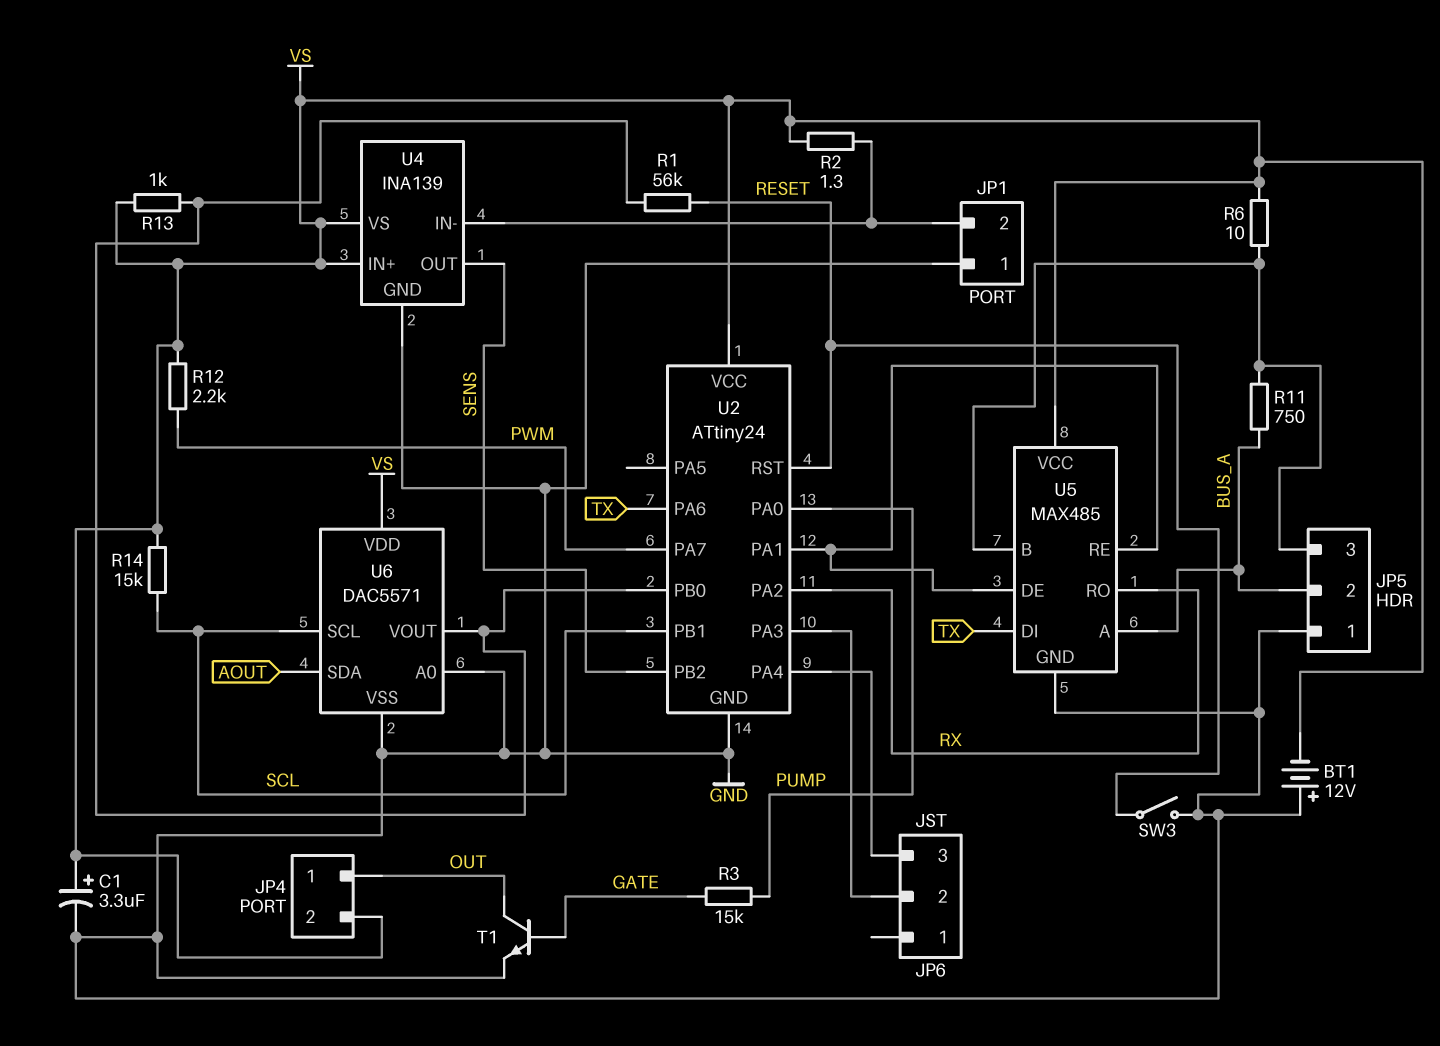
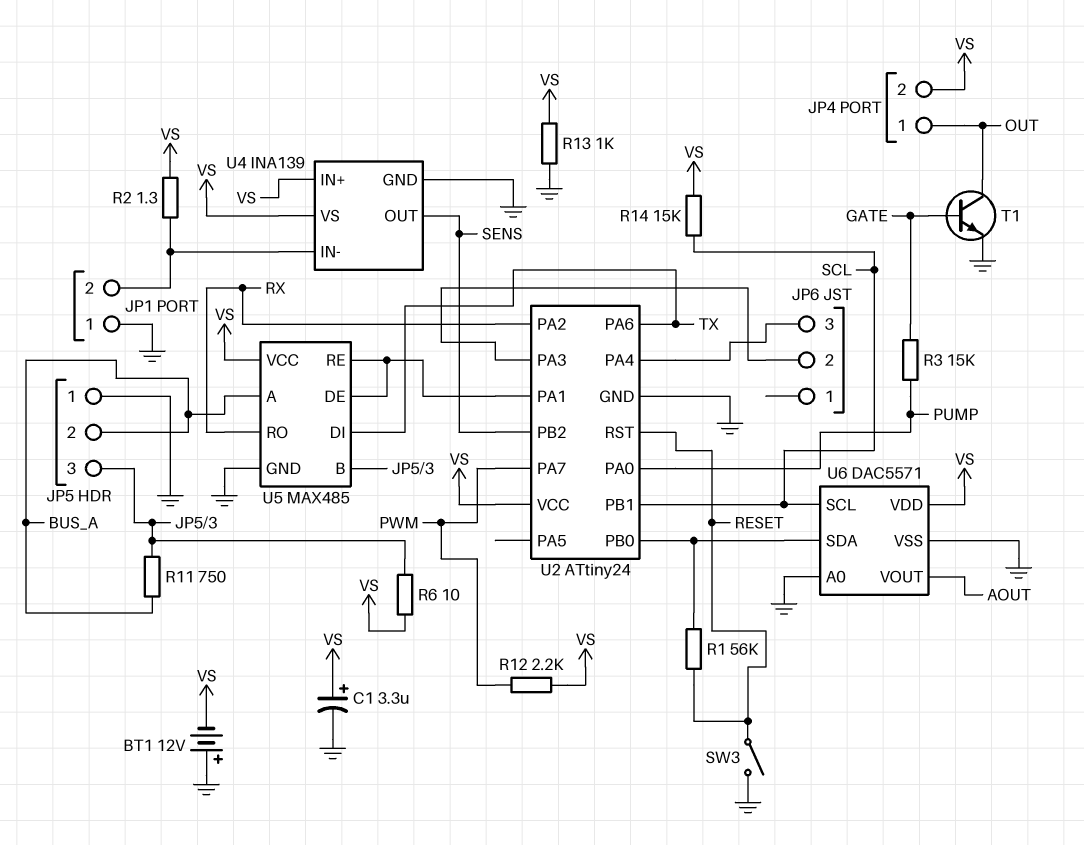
R13: 1k (U2/PB0, VS) -> 1k (GND, VS)
U6 pin SDA: AOUT -> U2/PB0
U6 pin VOUT: U2/PB0 -> AOUT

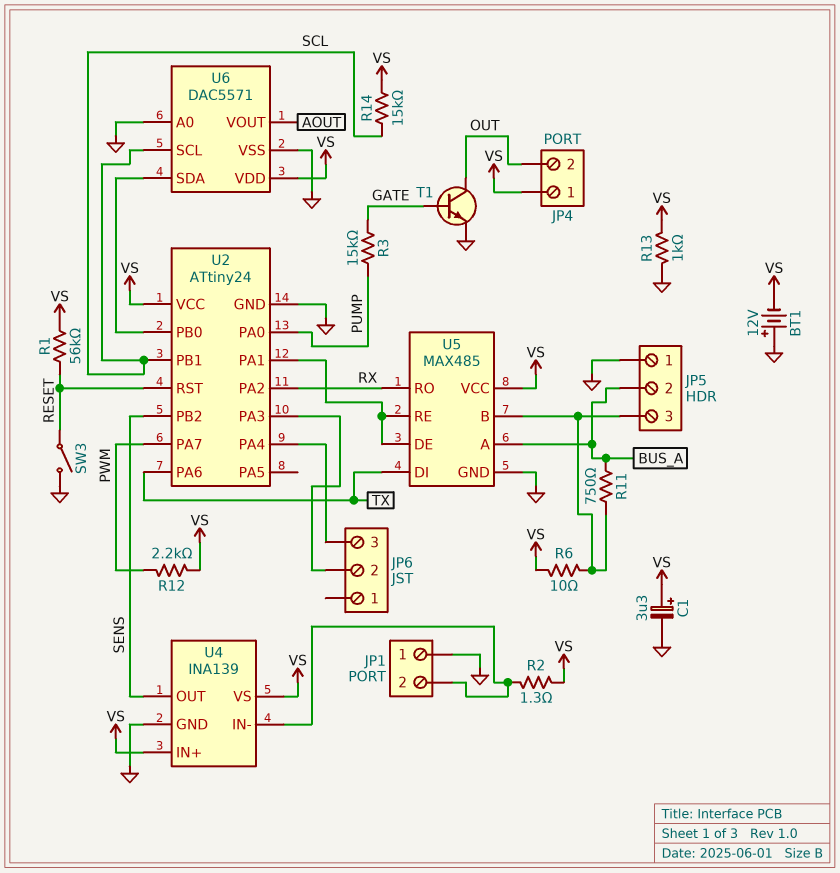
JP4 pin 1: OUT -> VS
JP4 pin 2: VS -> OUT
R1: 56k (RESET, U2/PB0) -> 56k (RESET, VS)

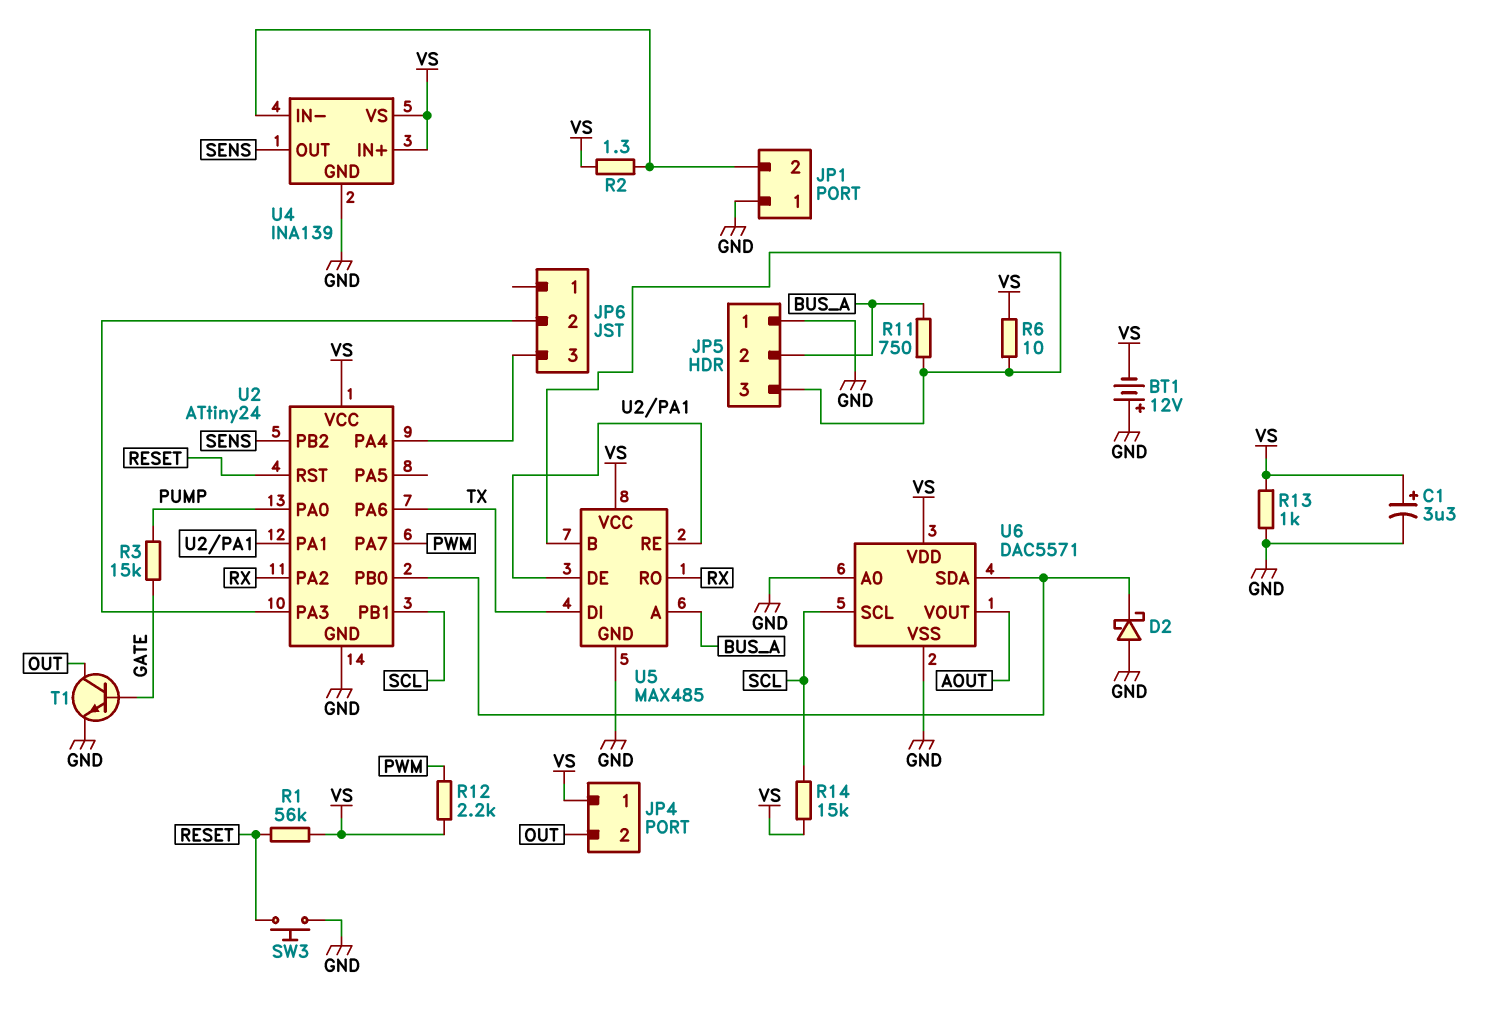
D2: none -> schottky (A GND, K U2/PB0)
SW3: switch (GND, RESET) -> button (GND, RESET)

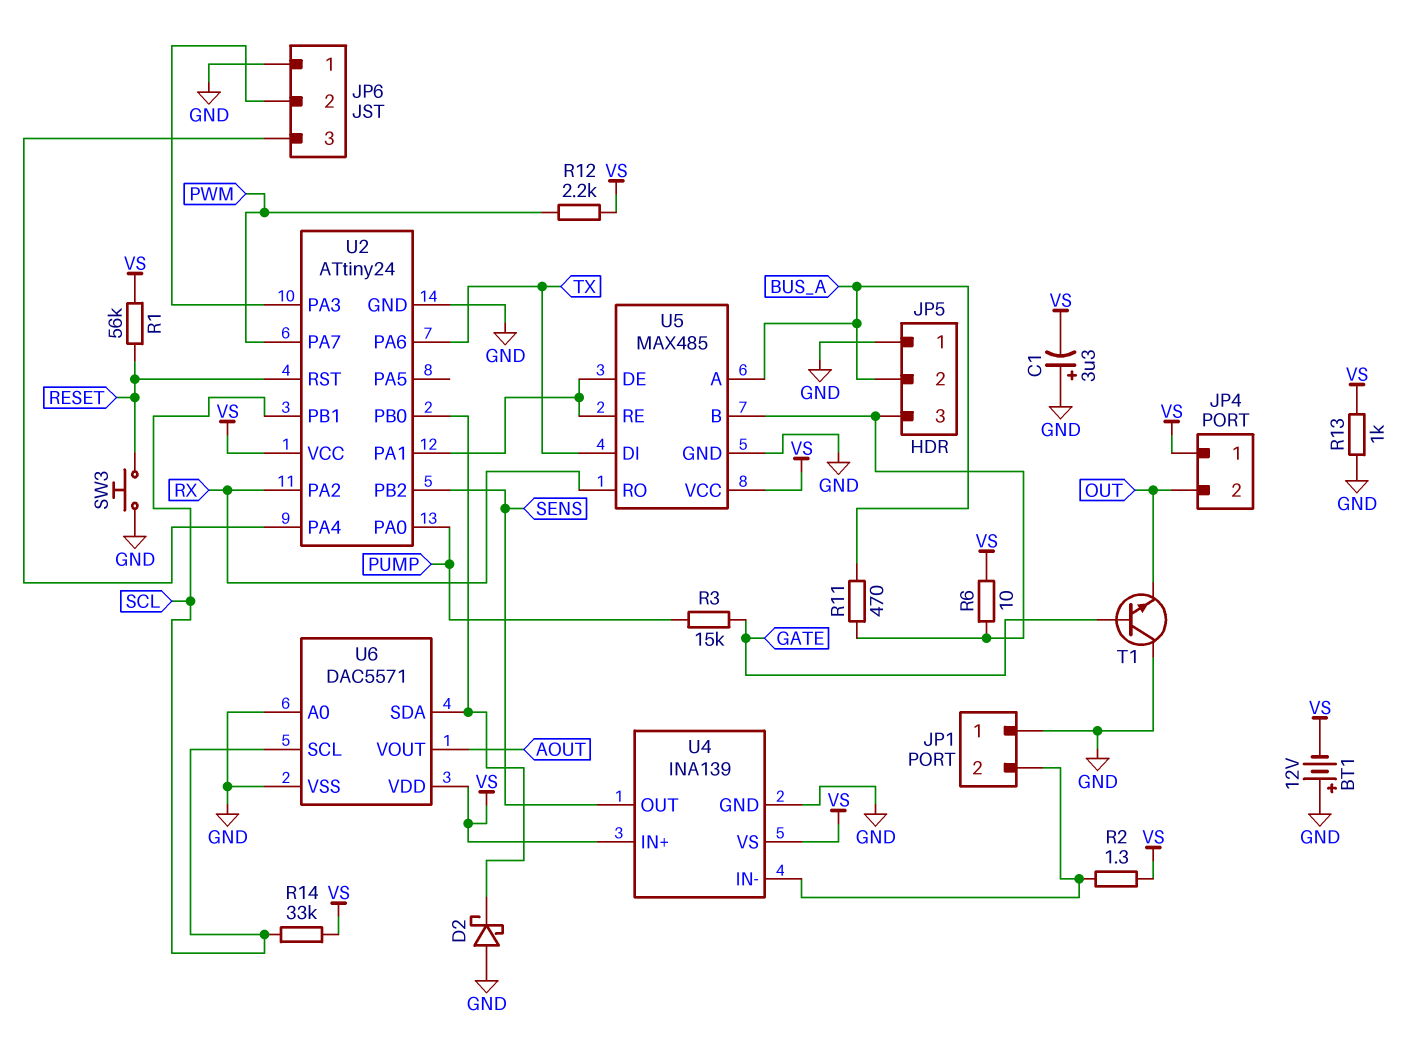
C1: 3.3uF (plus VS, minus GND) -> 3.3uF (plus GND, minus VS)
JP6 pin 1: none -> GND
R11: 750 (BUS_A, JP5/3) -> 470 (BUS_A, JP5/3)
R14: 15k (SCL, VS) -> 33k (SCL, VS)
T1: NPN (B GATE, C OUT, E GND) -> NPN (B GATE, C GND, E OUT)

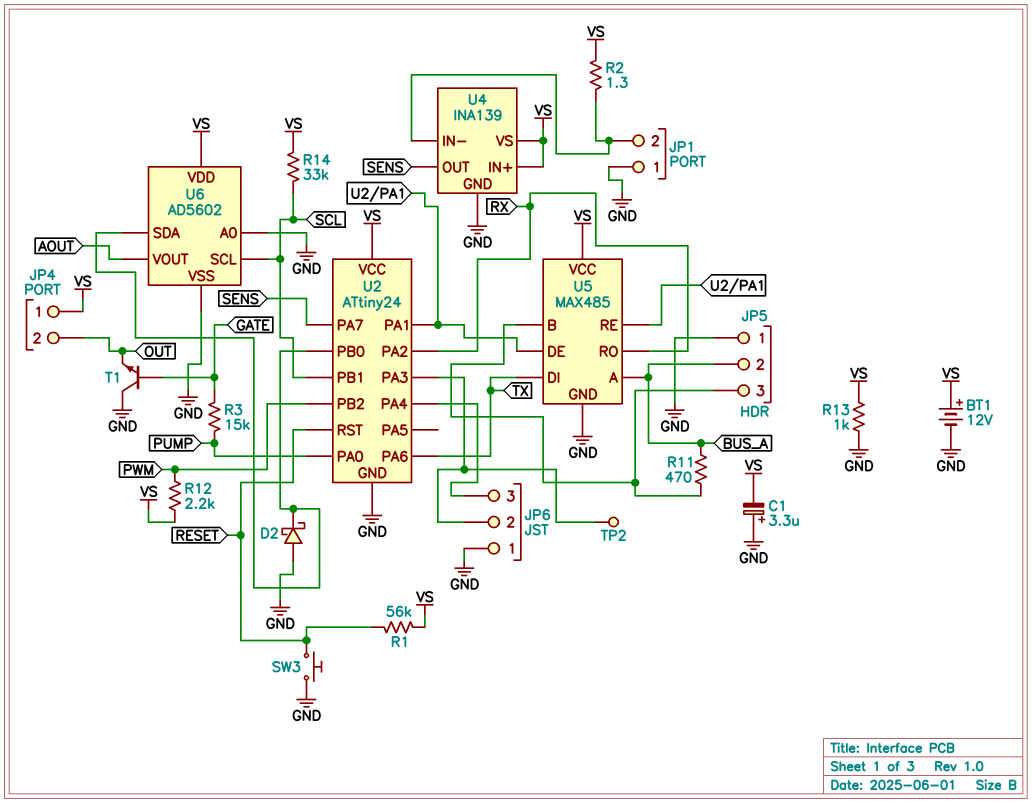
BT1: 12V (plus GND, minus VS) -> 12V (plus VS, minus GND)
R6: 10 (JP5/3, VS) -> none
TP2: none -> test point (JP6/2)
U2 pin PA7: PWM -> SENS
U2 pin PB2: SENS -> PWM
U6: DAC5571 -> AD5602

